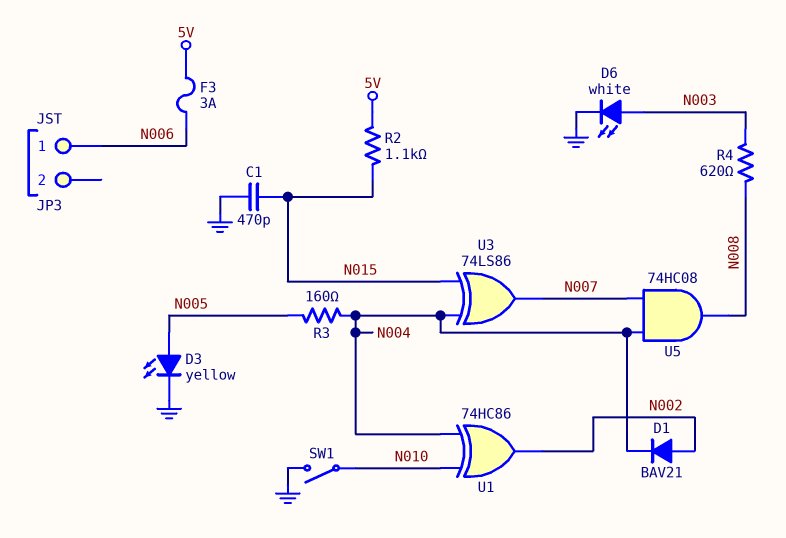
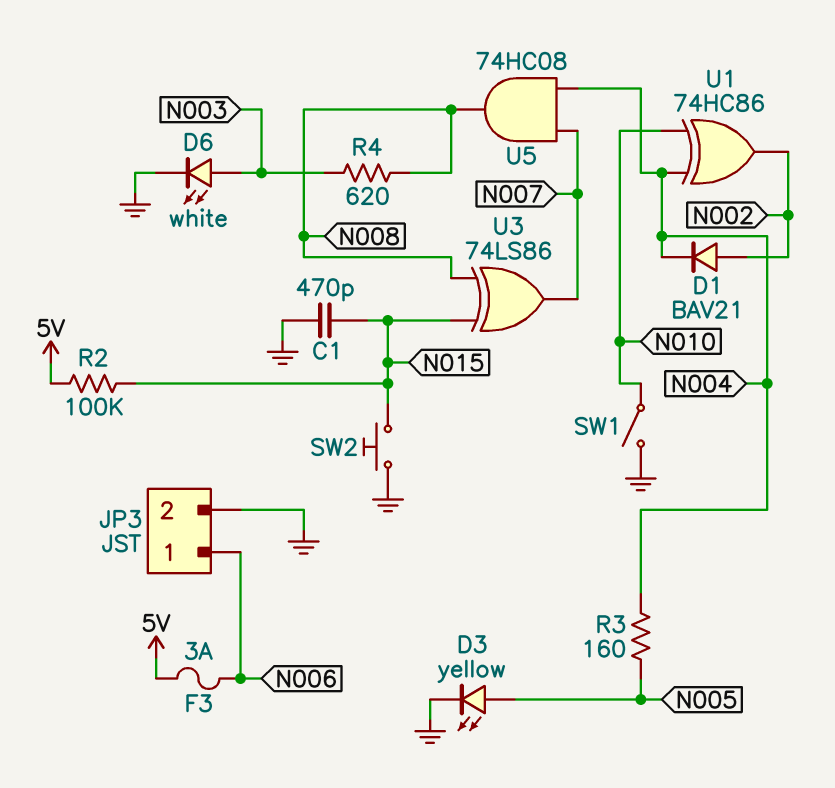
JP3 pin 2: none -> GND
R2: 1.1k (5V, N015) -> 100k (5V, N015)
SW2: none -> button (GND, N015)
U3: XOR 74LS86 (in N004, in N015, out N007) -> XOR 74LS86 (in N008, in N015, out N007)

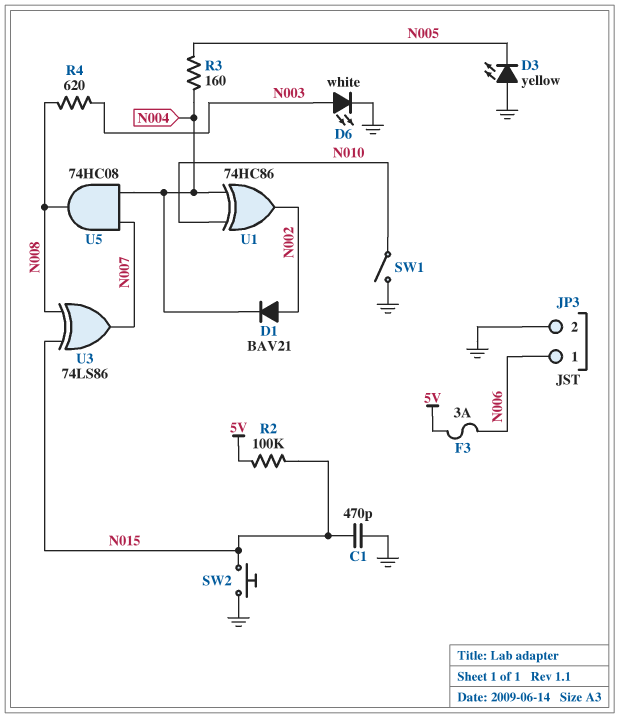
D3: LED yellow (A N005, K GND) -> LED yellow (A GND, K N005)

